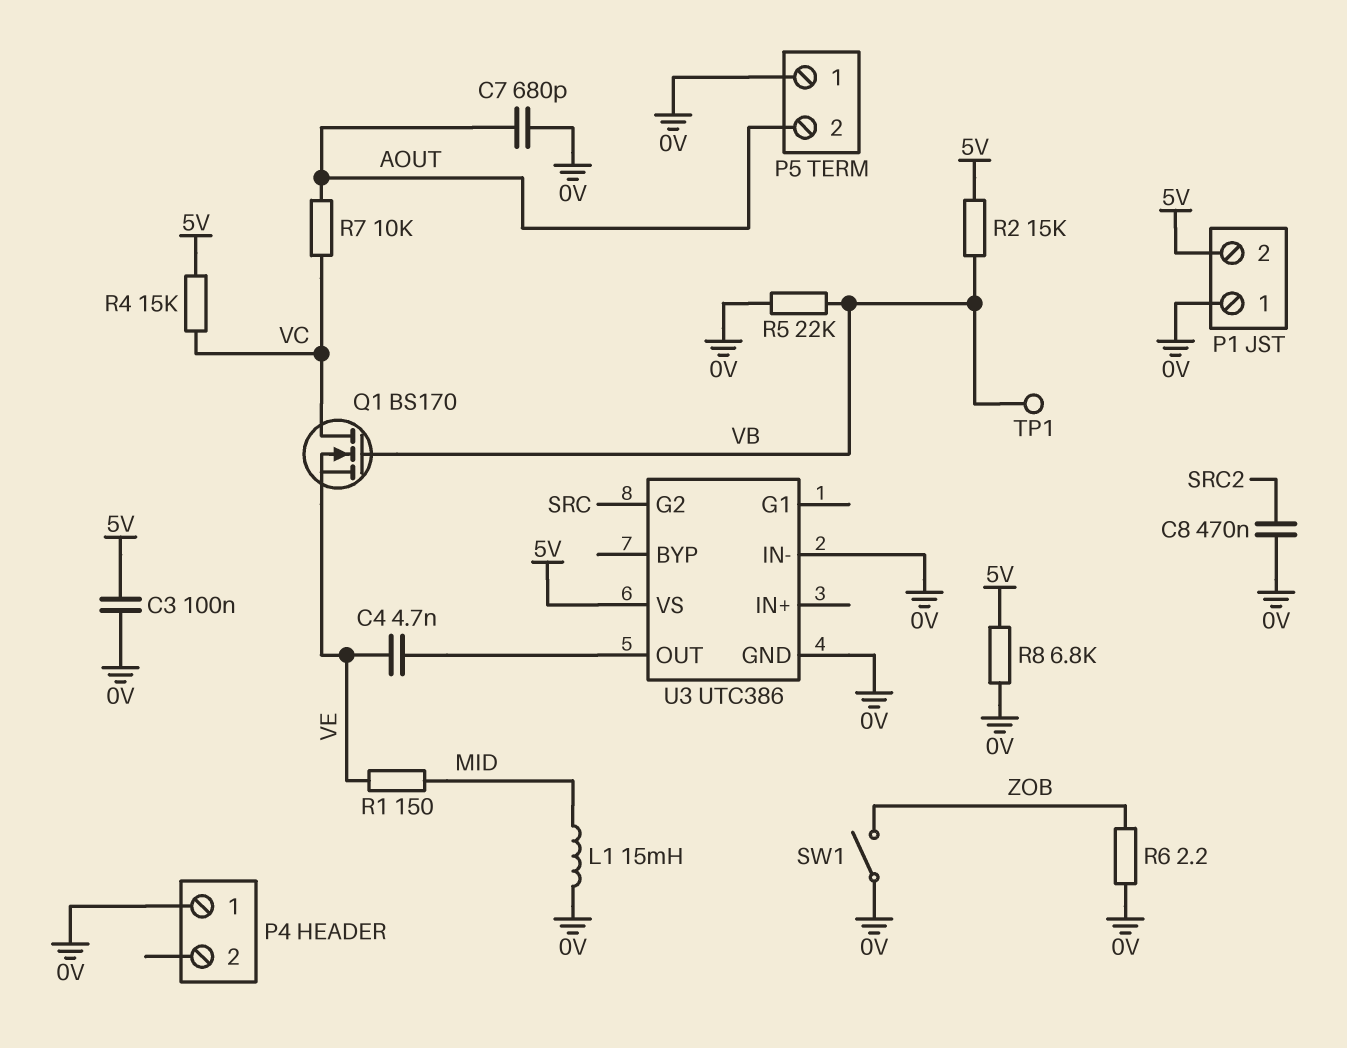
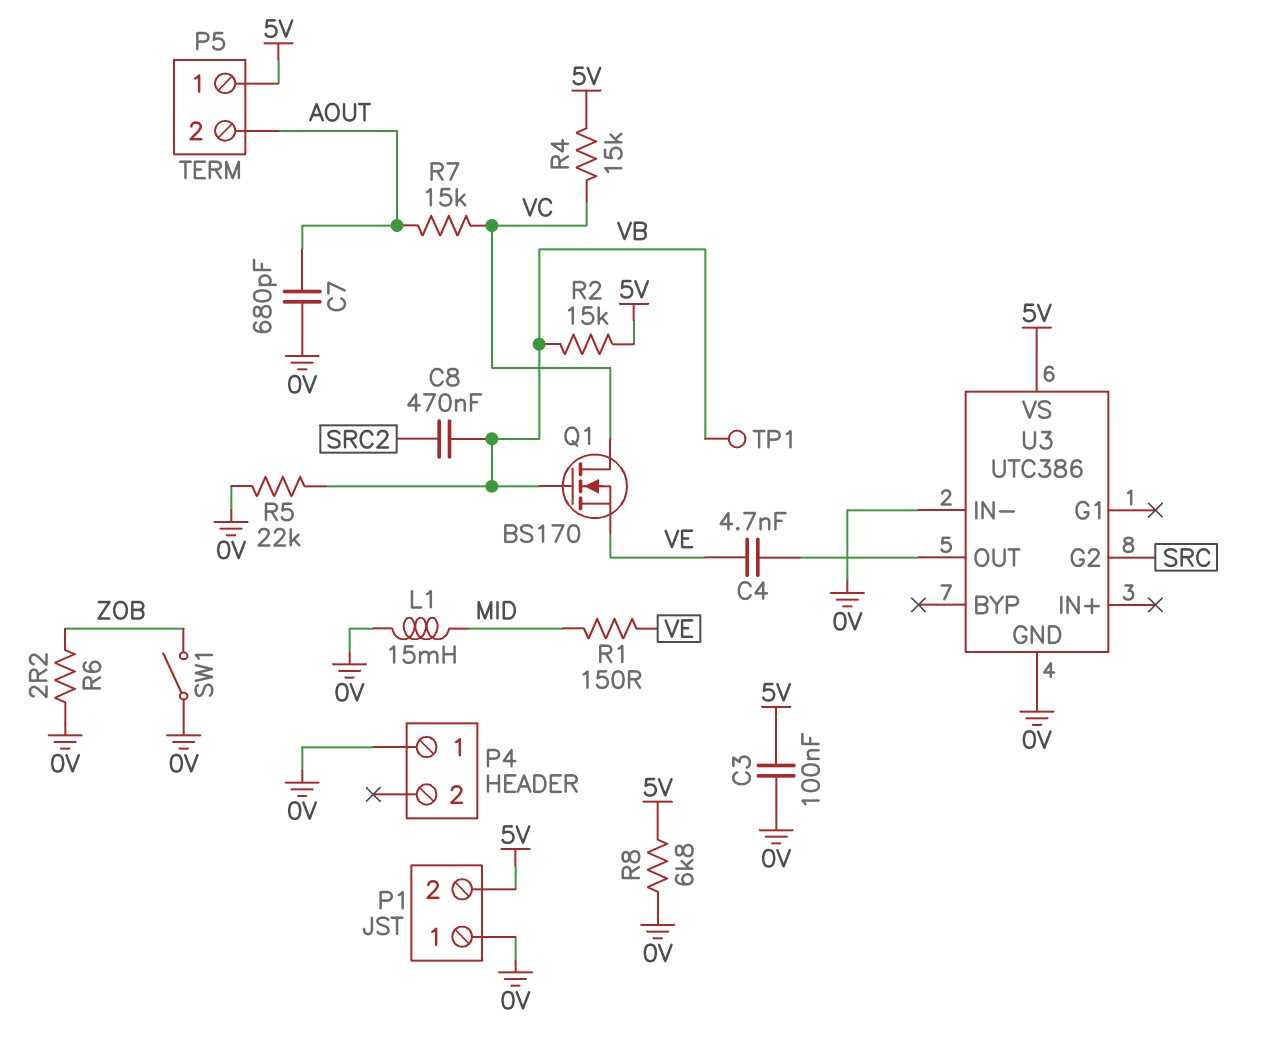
C8: 470nF (0V, SRC2) -> 470nF (SRC2, VB)
P5 pin 1: 0V -> 5V
R7: 10k (AOUT, VC) -> 15k (AOUT, VC)

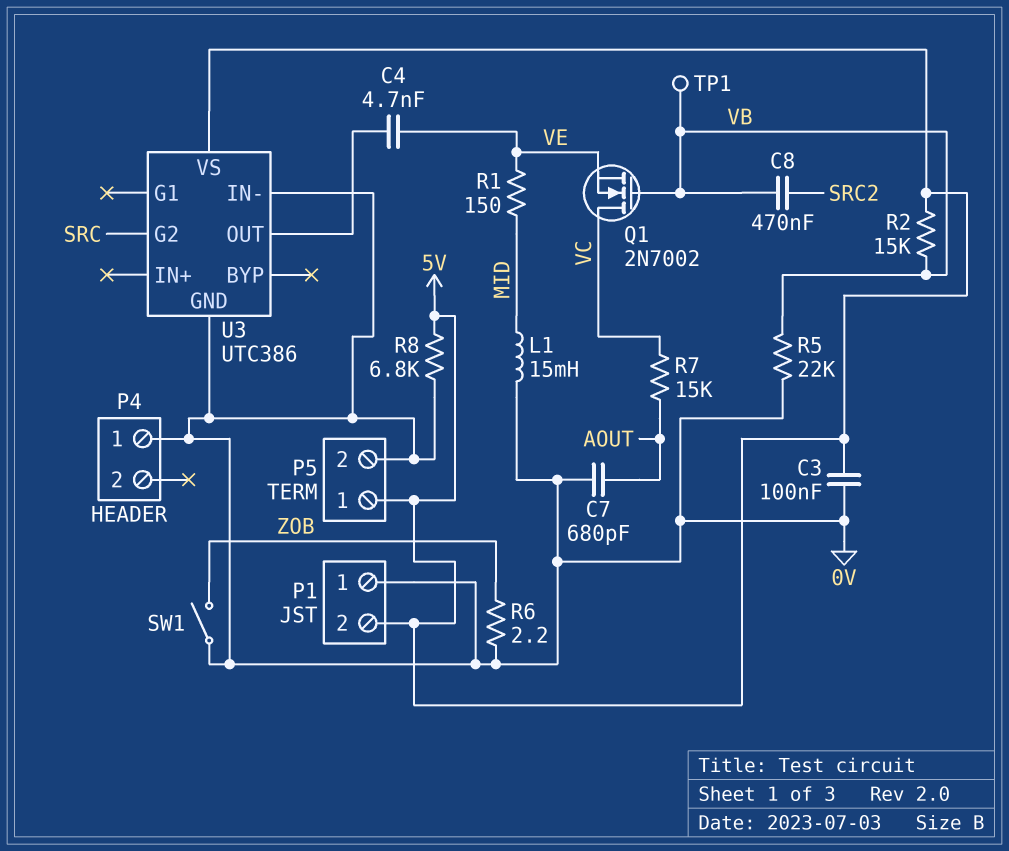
P5 pin 2: AOUT -> 0V
Q1: NMOS BS170 (G VB, D VC, S VE) -> NMOS 2N7002 (G VB, D VC, S VE)
R4: 15k (5V, VC) -> none

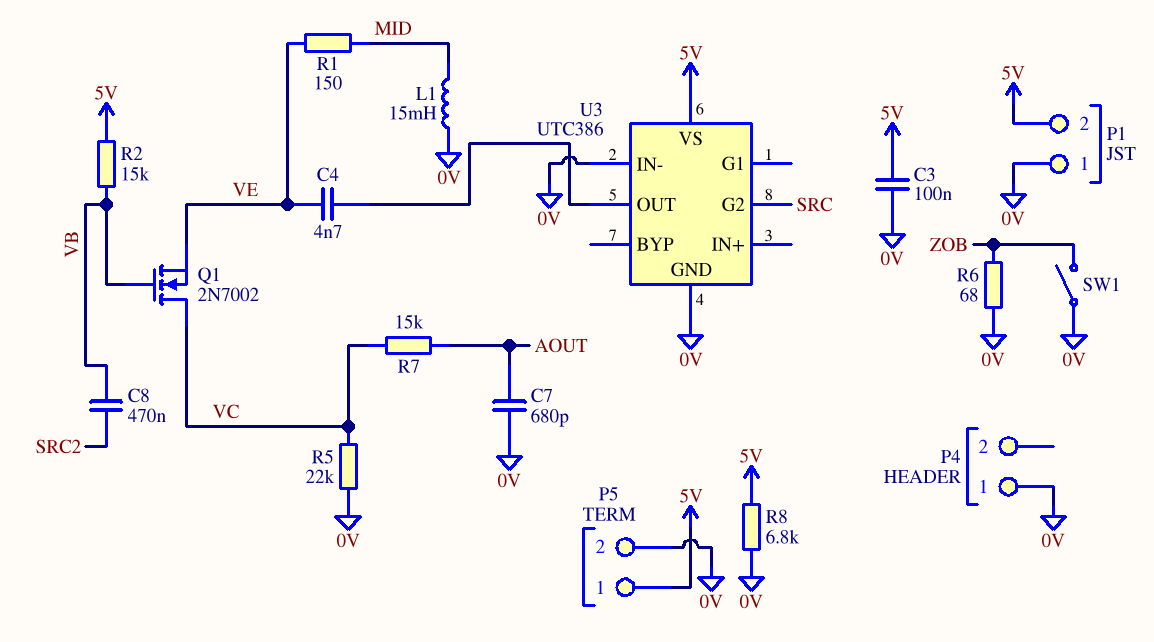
R5: 22k (0V, VB) -> 22k (0V, VC)
R6: 2.2 (0V, ZOB) -> 68 (0V, ZOB)
TP1: test point (VB) -> none

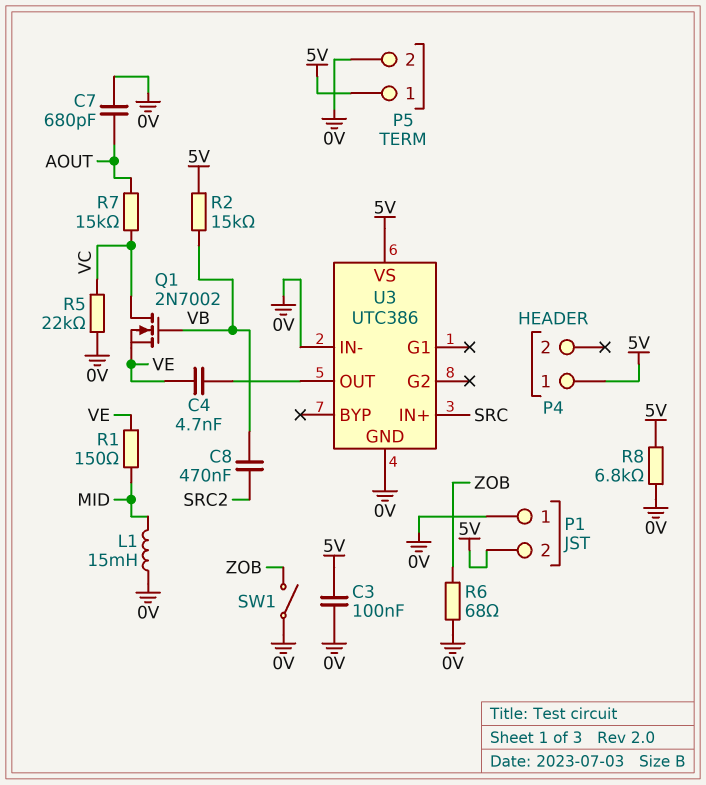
P4 pin 1: 0V -> 5V
U3 pin G2: SRC -> none
U3 pin IN+: none -> SRC

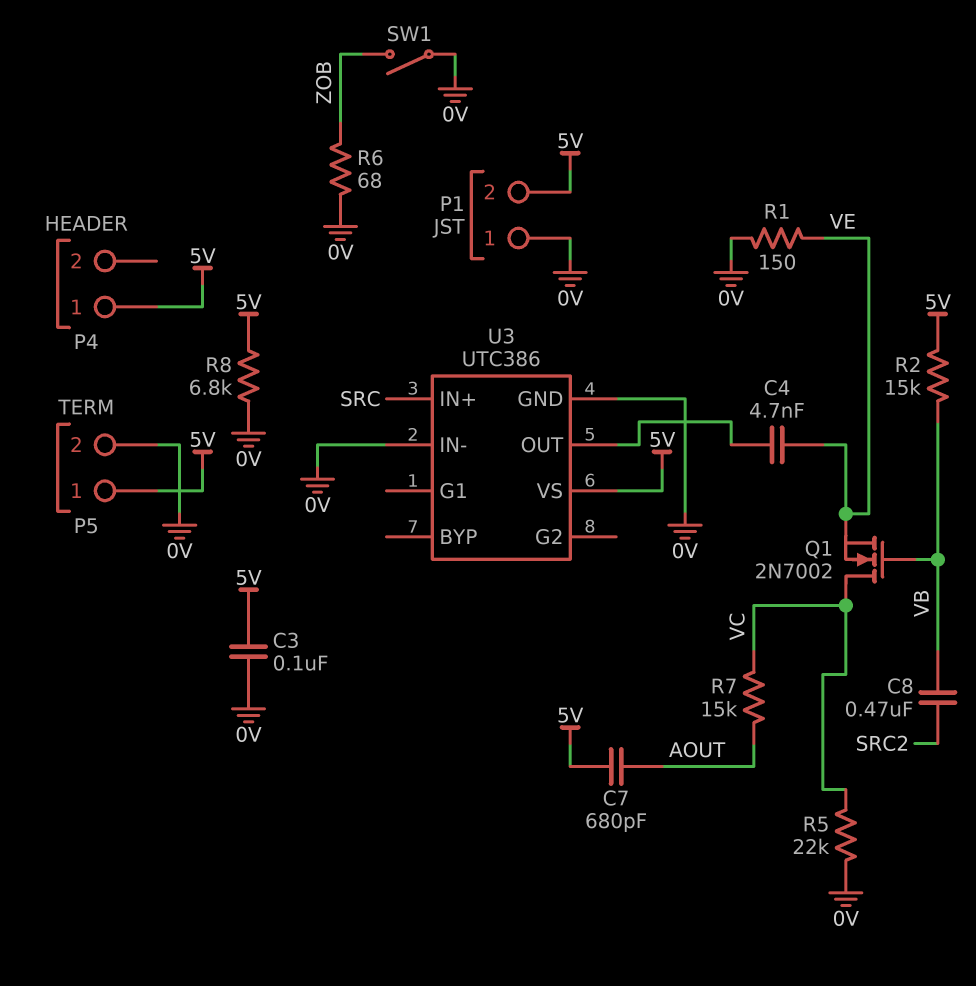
C7: 680pF (0V, AOUT) -> 680pF (5V, AOUT)
L1: 15mH (0V, MID) -> none
R1: 150 (MID, VE) -> 150 (0V, VE)

